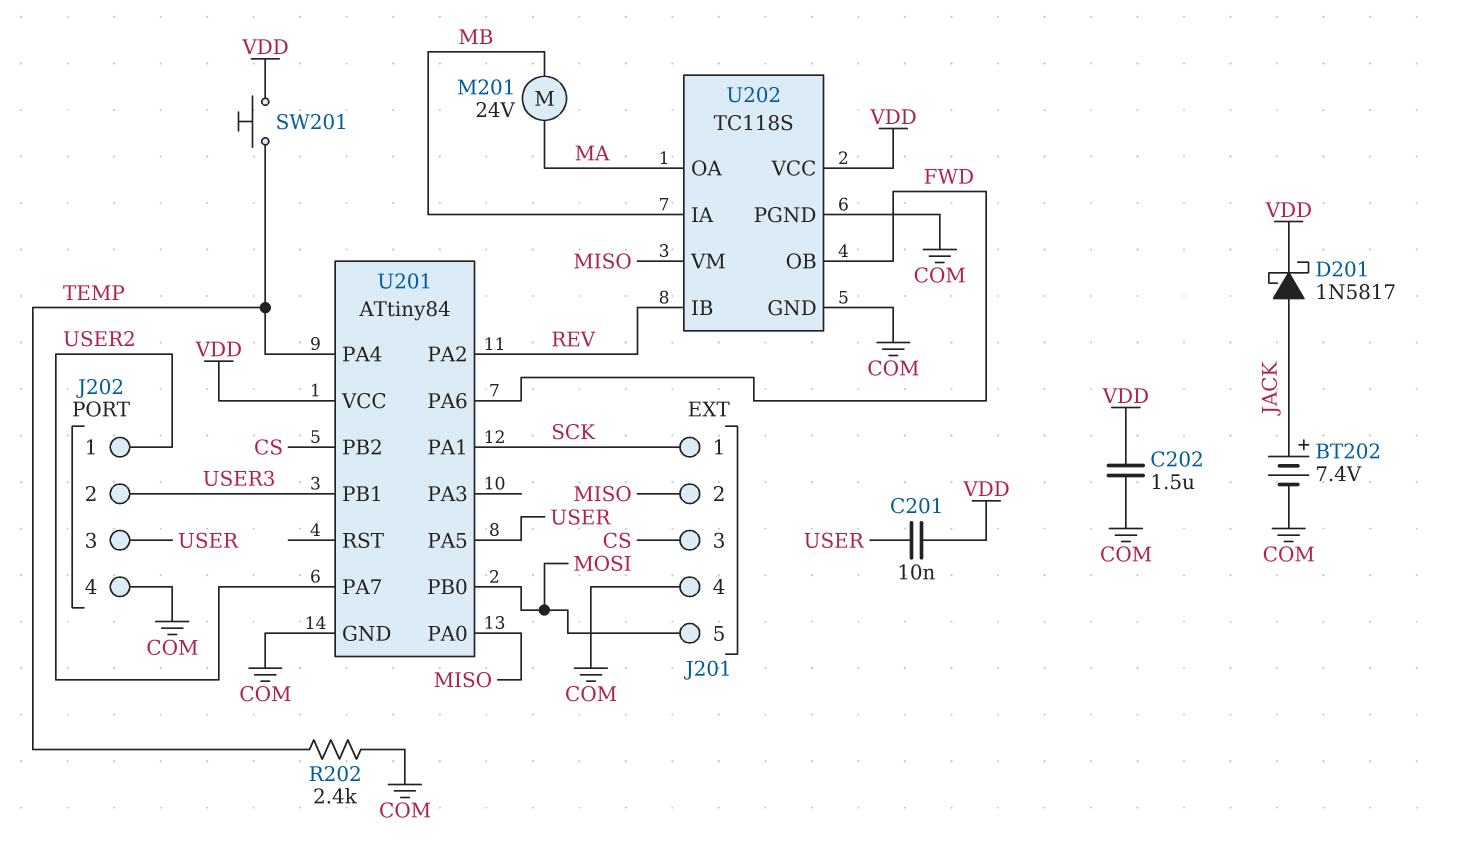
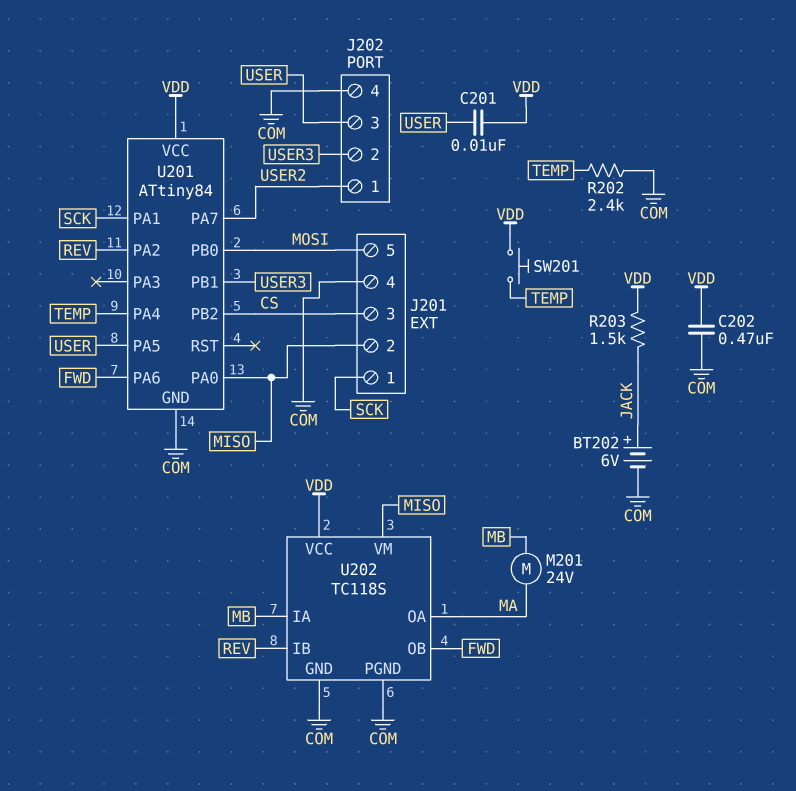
BT202: 7.4V (plus JACK, minus COM) -> 6V (plus JACK, minus COM)
C202: 1.5uF (COM, VDD) -> 470nF (COM, VDD)
D201: schottky 1N5817 (A JACK, K VDD) -> none
R203: none -> 1.5k (JACK, VDD)

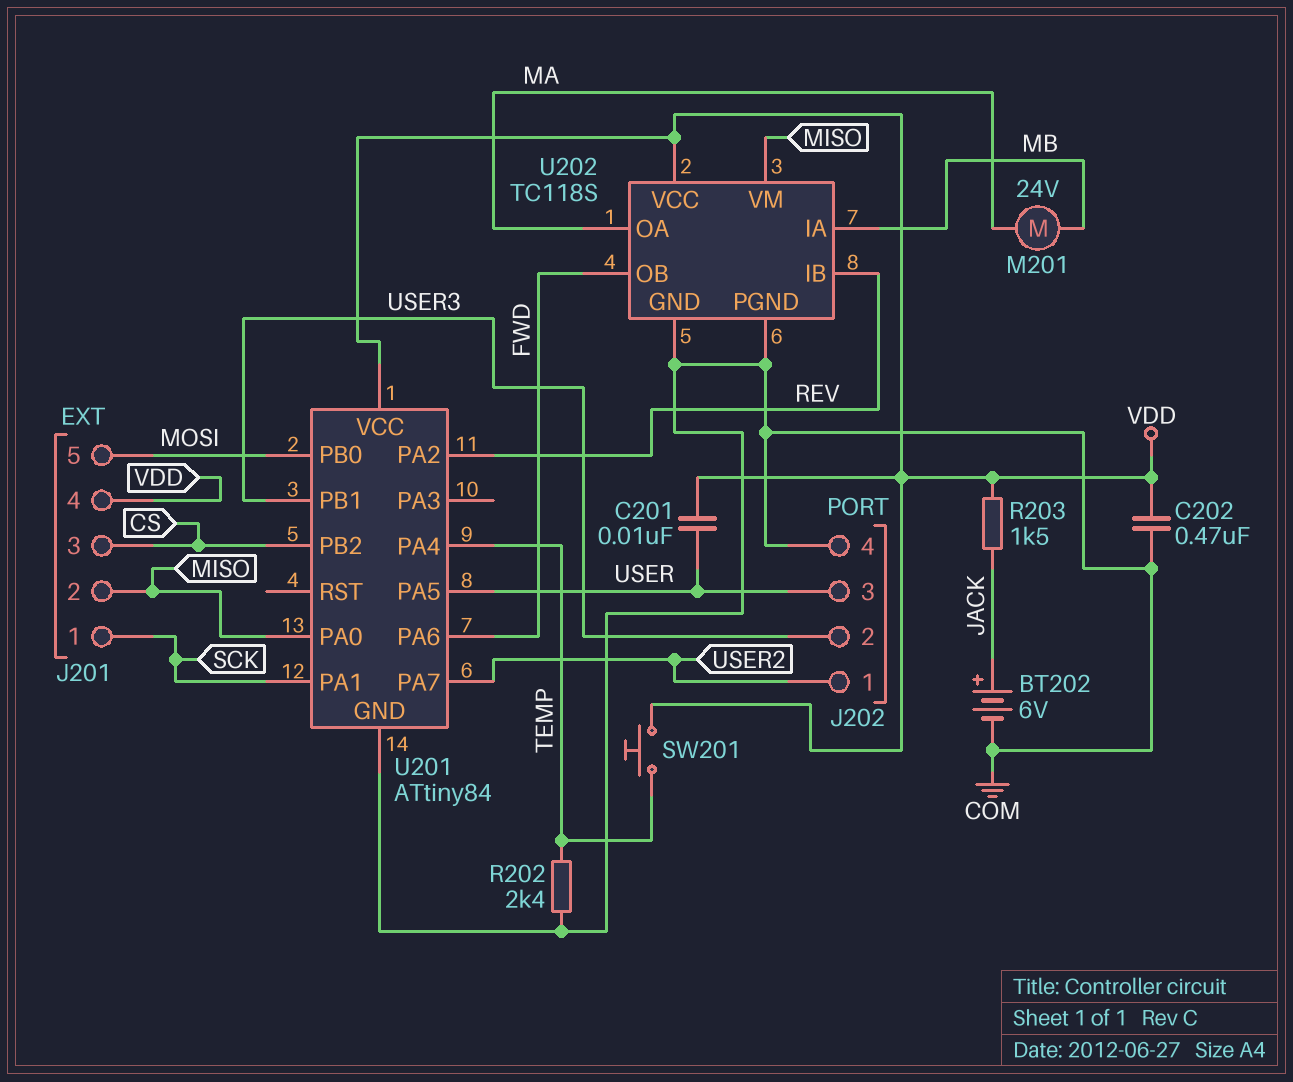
J201 pin 4: COM -> VDD

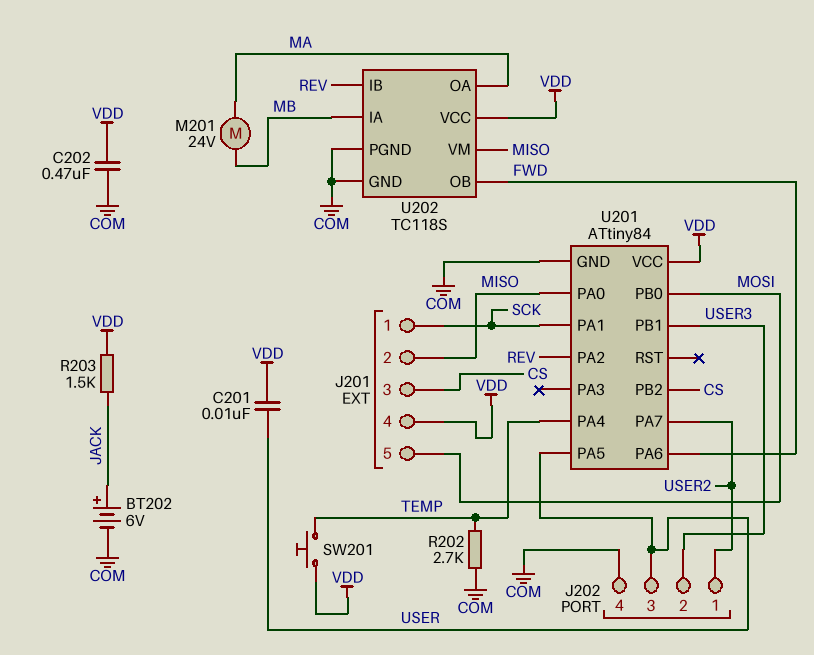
R202: 2.4k (COM, TEMP) -> 2.7k (COM, TEMP)

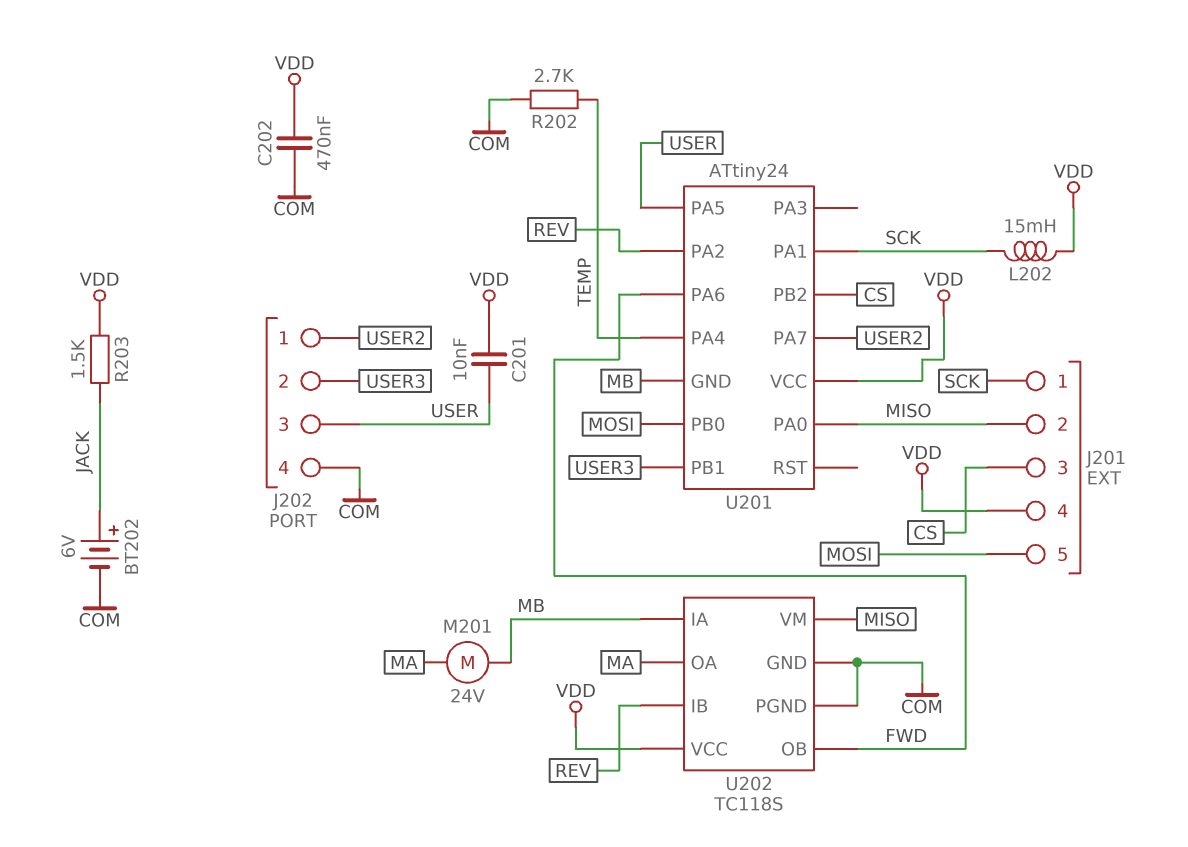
L202: none -> 15mH (SCK, VDD)
SW201: button (TEMP, VDD) -> none
U201: ATtiny84 -> ATtiny24
U201 pin GND: COM -> MB

